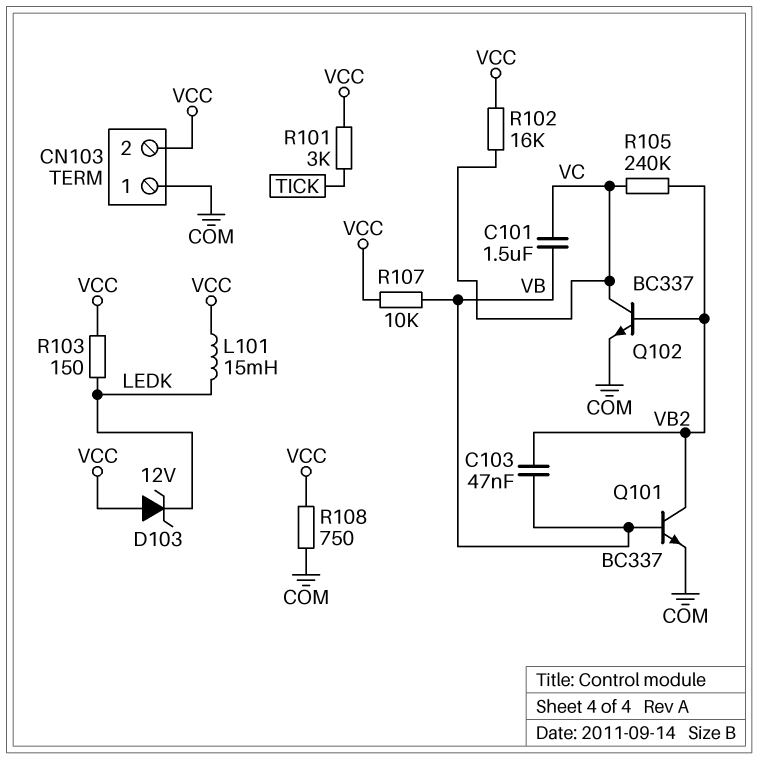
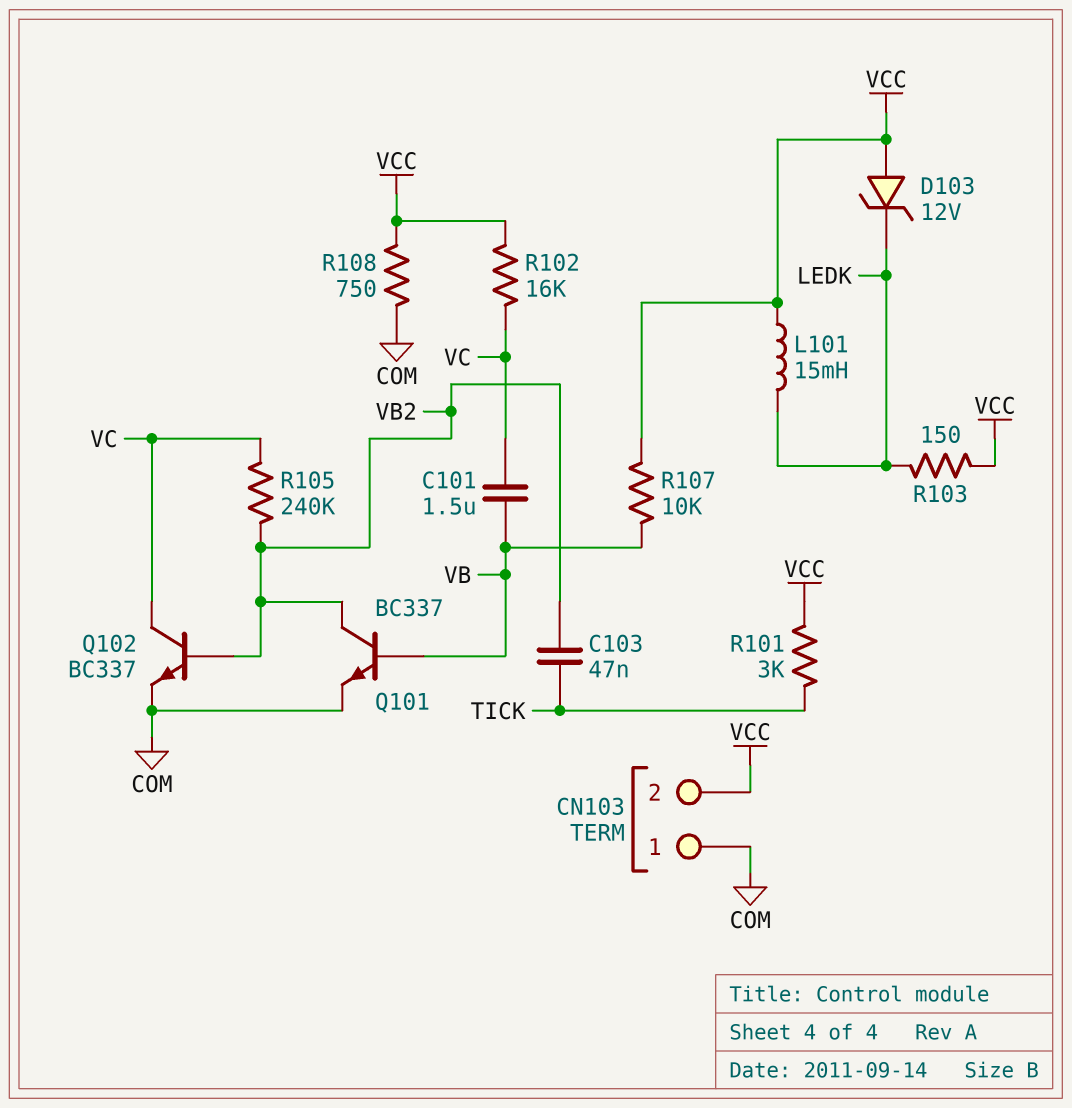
C103: 47nF (VB, VB2) -> 47nF (TICK, VB2)

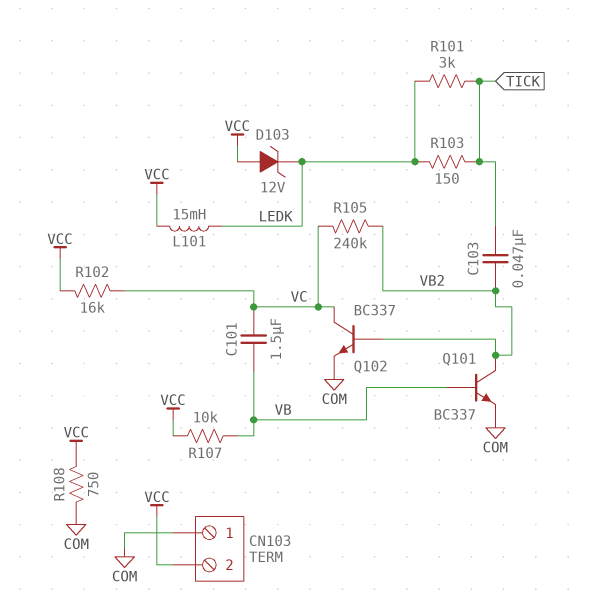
R101: 3k (TICK, VCC) -> 3k (LEDK, TICK)
R103: 150 (LEDK, VCC) -> 150 (LEDK, TICK)

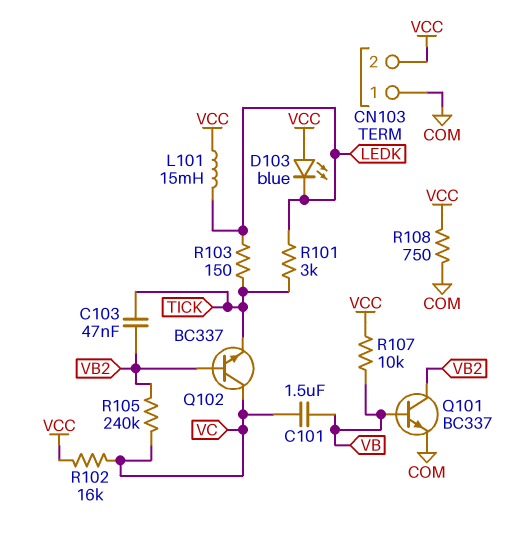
D103: zener 12V (A VCC, K LEDK) -> LED blue (A VCC, K LEDK)
Q102: NPN BC337 (B VB2, C VC, E COM) -> NPN BC337 (B VB2, C VC, E TICK)

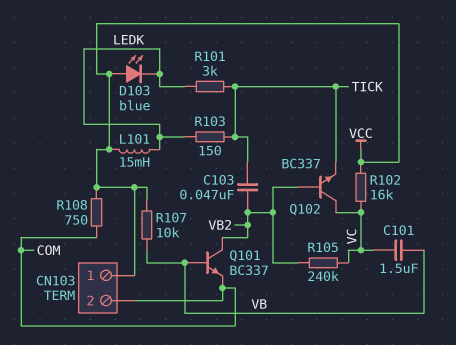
CN103 pin 1: COM -> VCC
CN103 pin 2: VCC -> COM

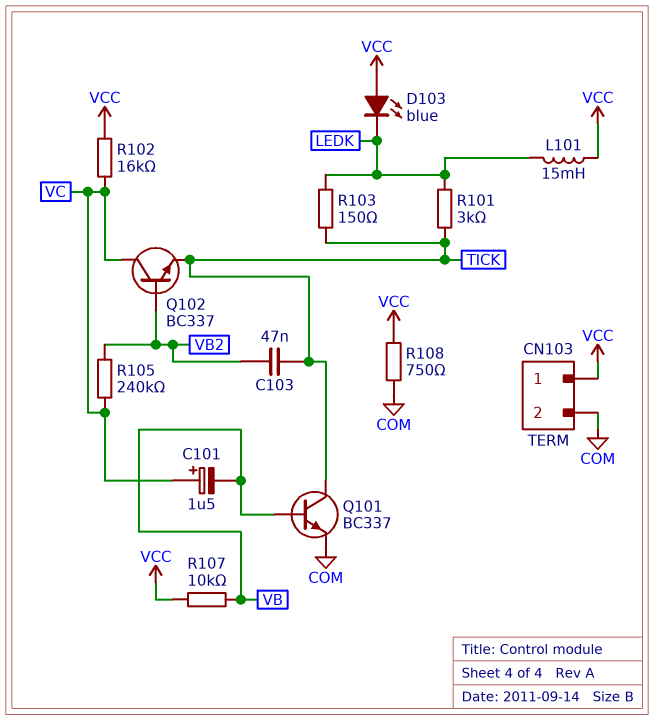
C101: 1.5uF (VB, VC) -> 1.5uF (plus VC, minus VB)
Q101: NPN BC337 (B VB, C VB2, E COM) -> NPN BC337 (B VB, C TICK, E COM)

